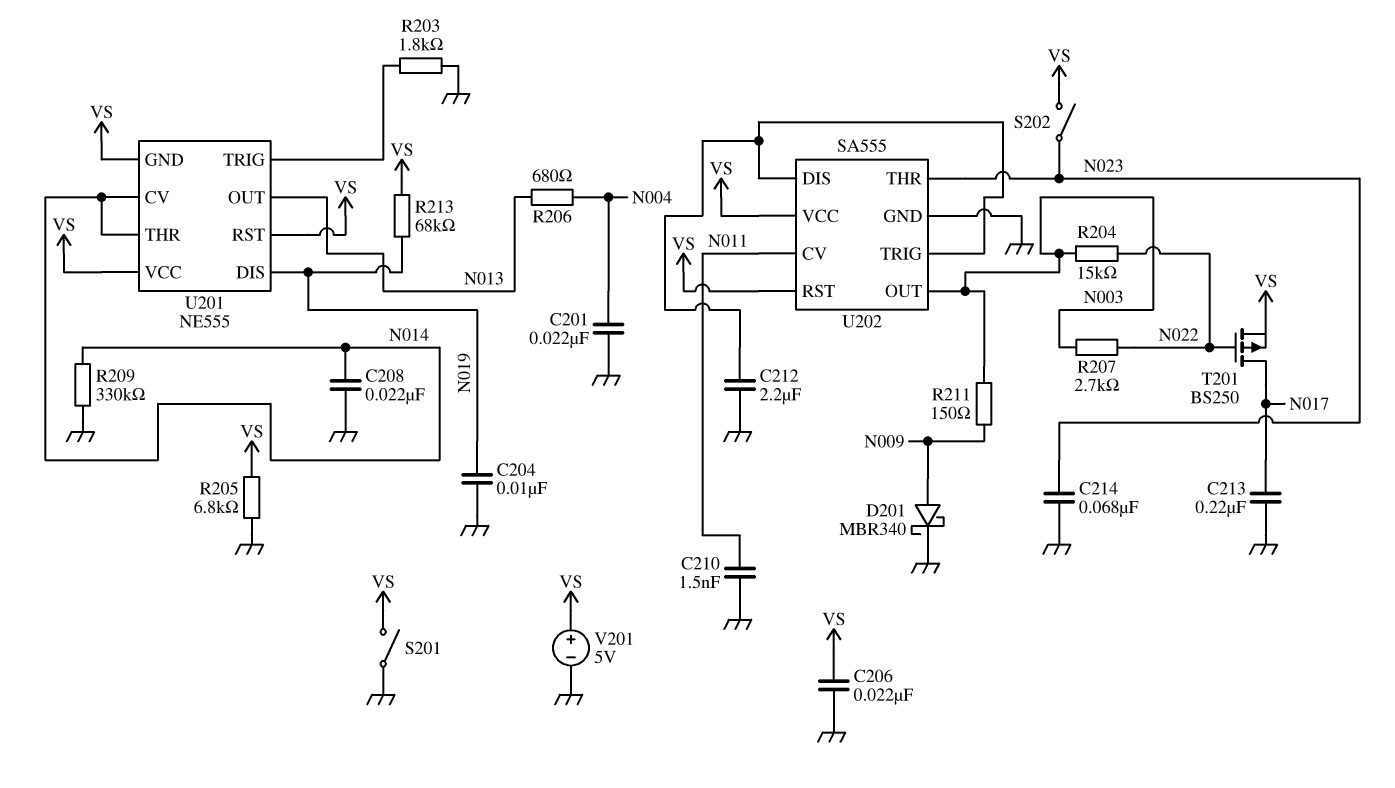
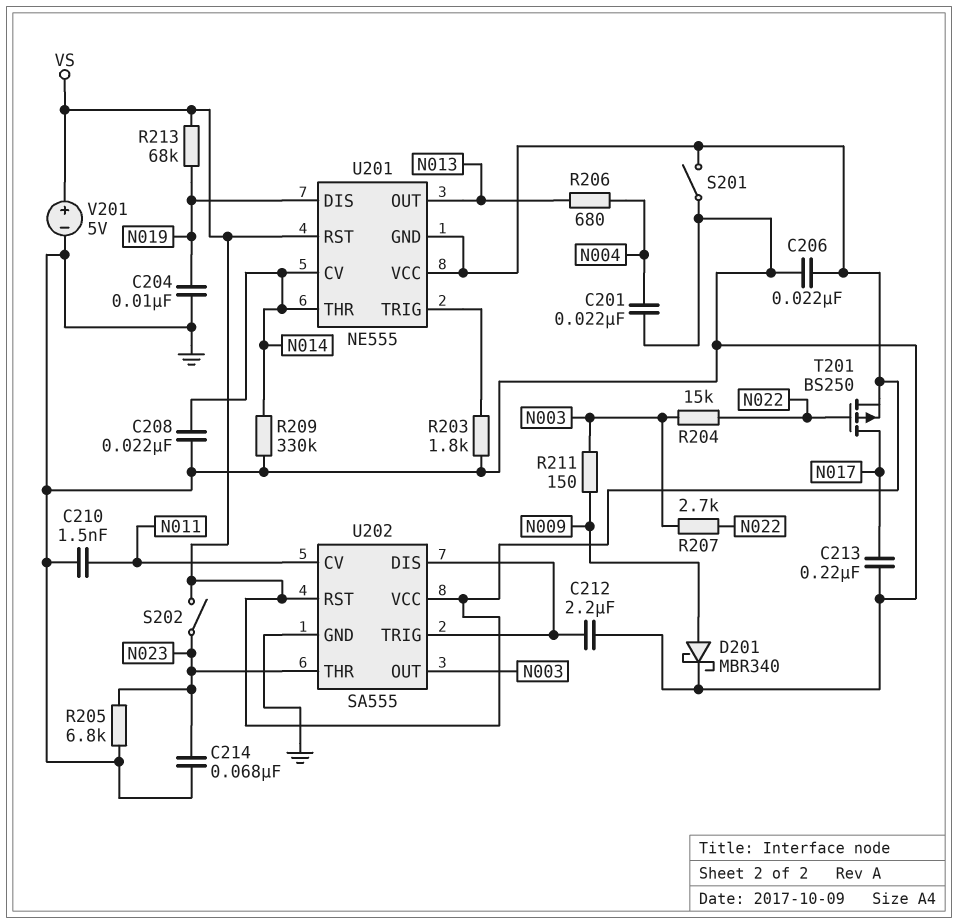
R205: 6.8k (GND, VS) -> 6.8k (GND, N023)

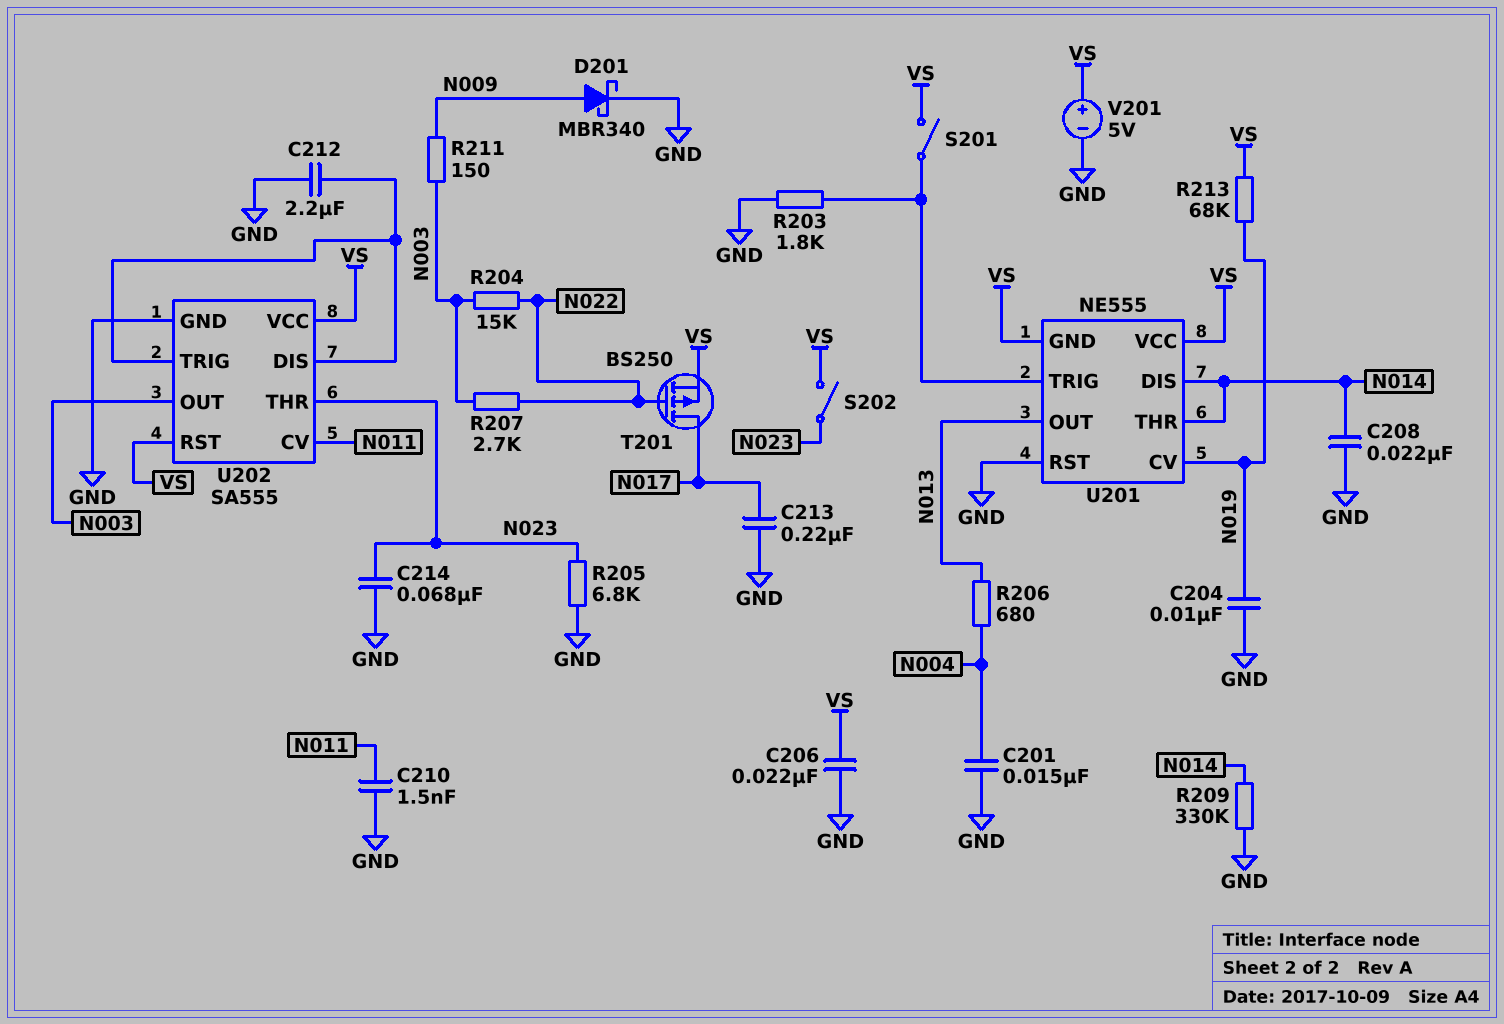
C201: 22nF (GND, N004) -> 15nF (GND, N004)
S201: switch (GND, VS) -> switch (U201/TRIG, VS)
U201 pin CV: N014 -> N019
U201 pin DIS: N019 -> N014
U201 pin RST: VS -> GND

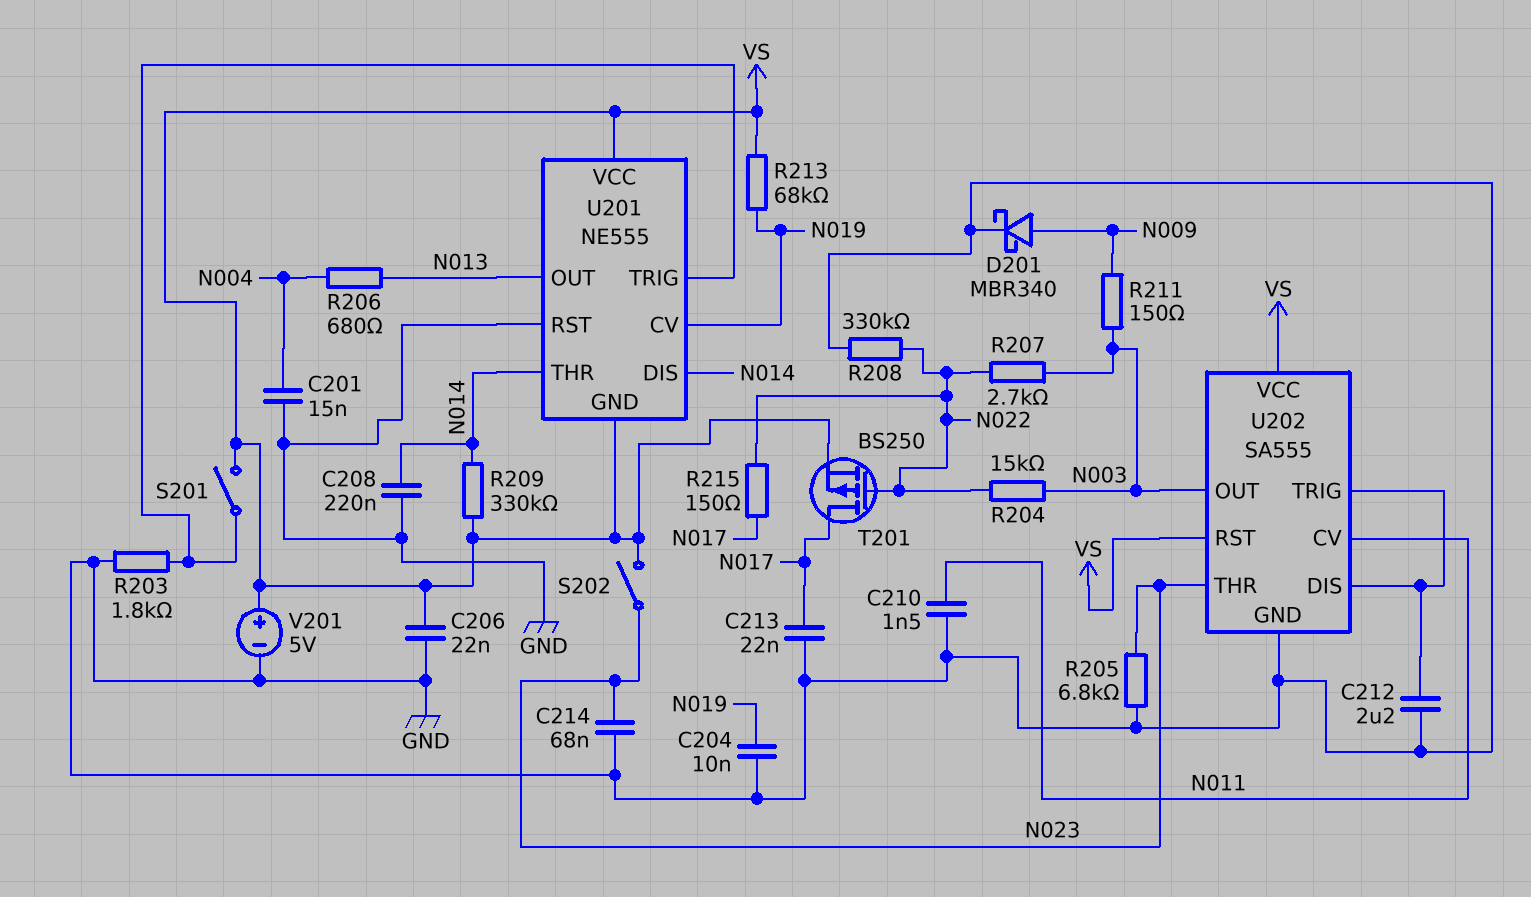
C208: 22nF (GND, N014) -> 220nF (GND, N014)
C213: 220nF (GND, N017) -> 22nF (GND, N017)
R208: none -> 330k (GND, N022)
R209: 330k (GND, N014) -> 330k (N014, VS)
R215: none -> 150 (N017, N022)

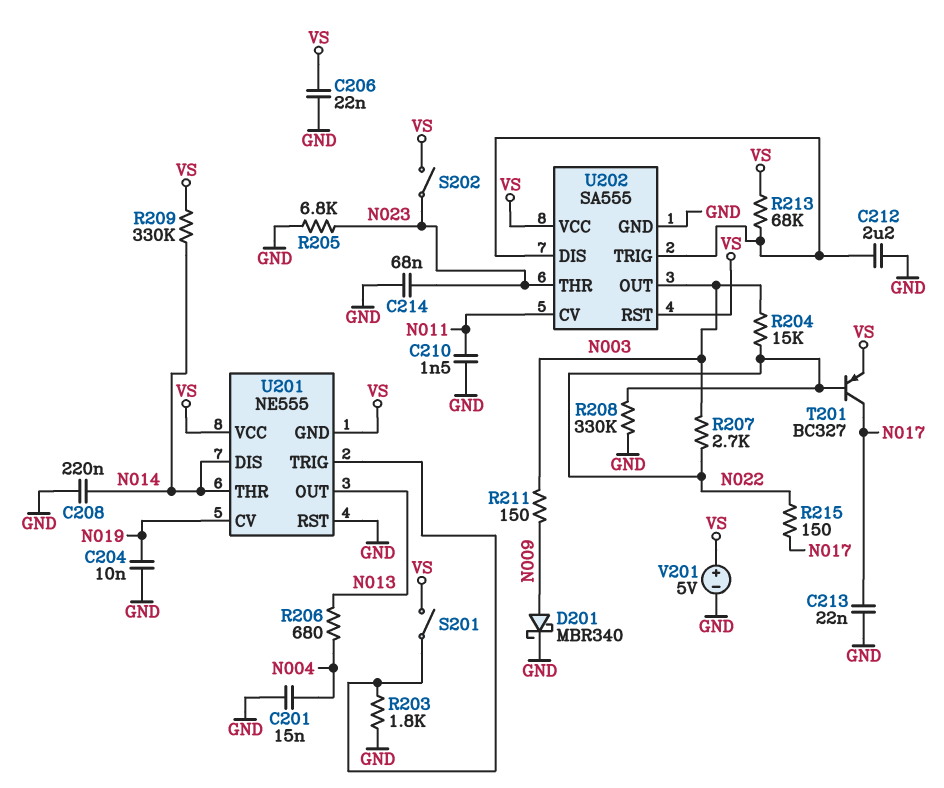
R213: 68k (N019, VS) -> 68k (U202/DIS, VS)
T201: PMOS BS250 (G N022, D N017, S VS) -> PNP BC327 (B N022, C N017, E VS)

